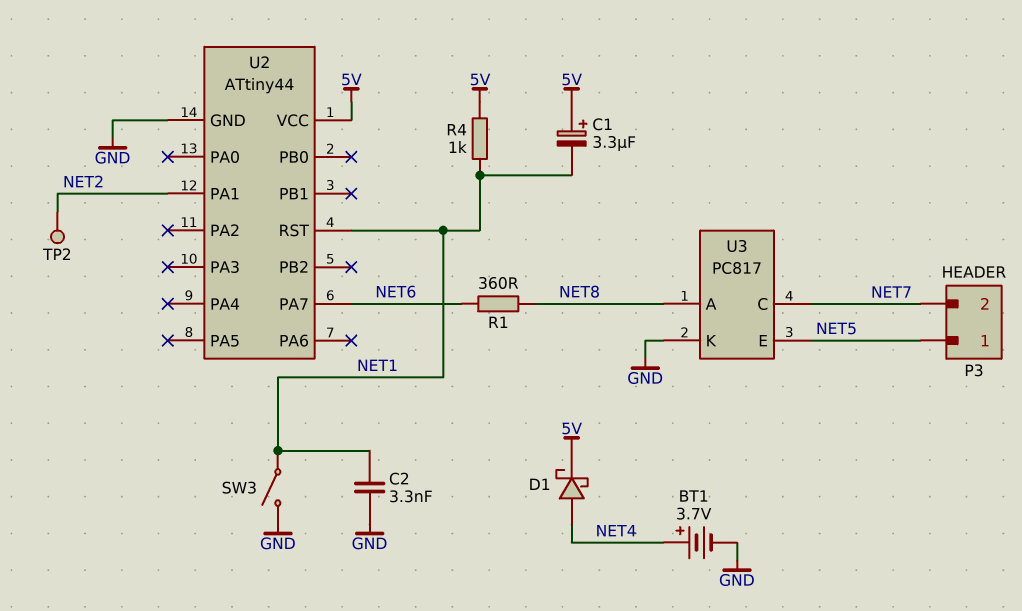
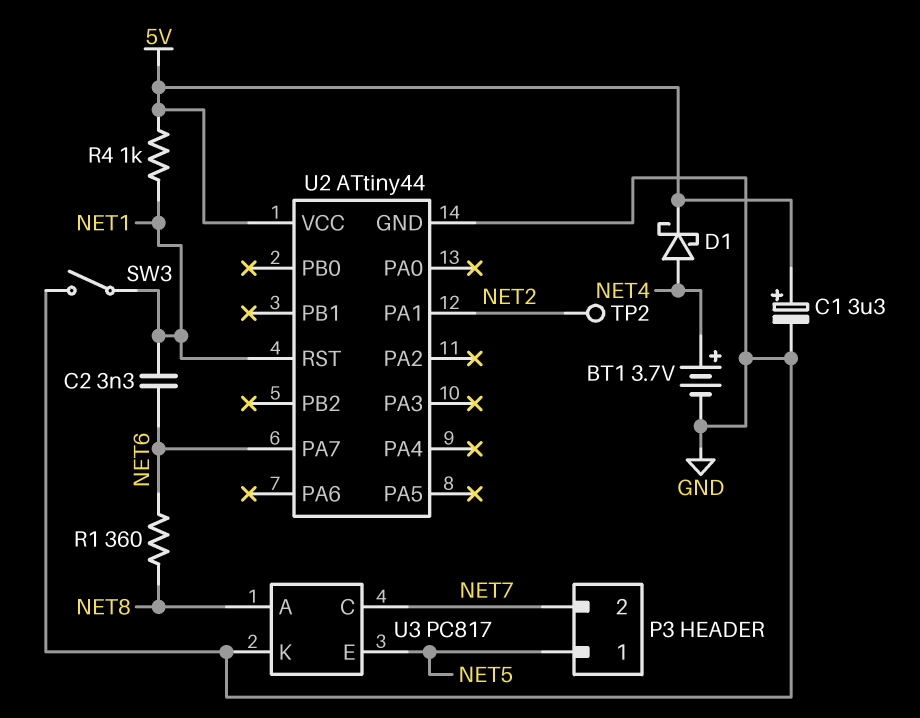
C1: 3.3uF (plus 5V, minus NET1) -> 3.3uF (plus 5V, minus GND)
C2: 3.3nF (GND, NET1) -> 3.3nF (NET1, NET6)

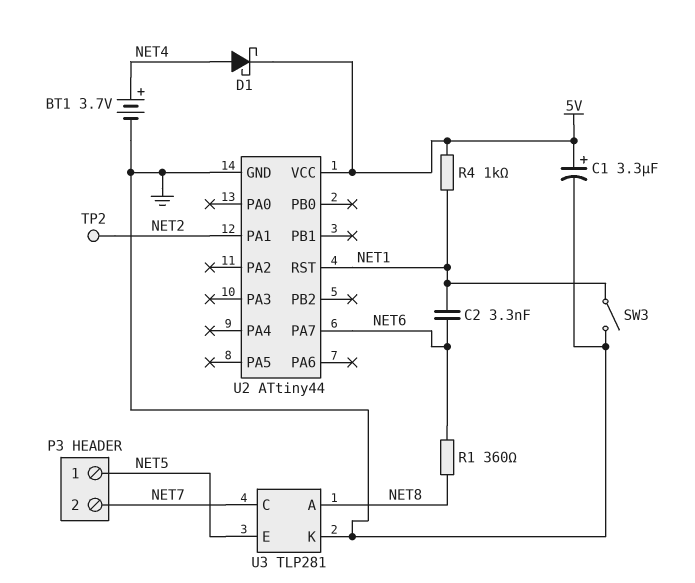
U3: PC817 -> TLP281

